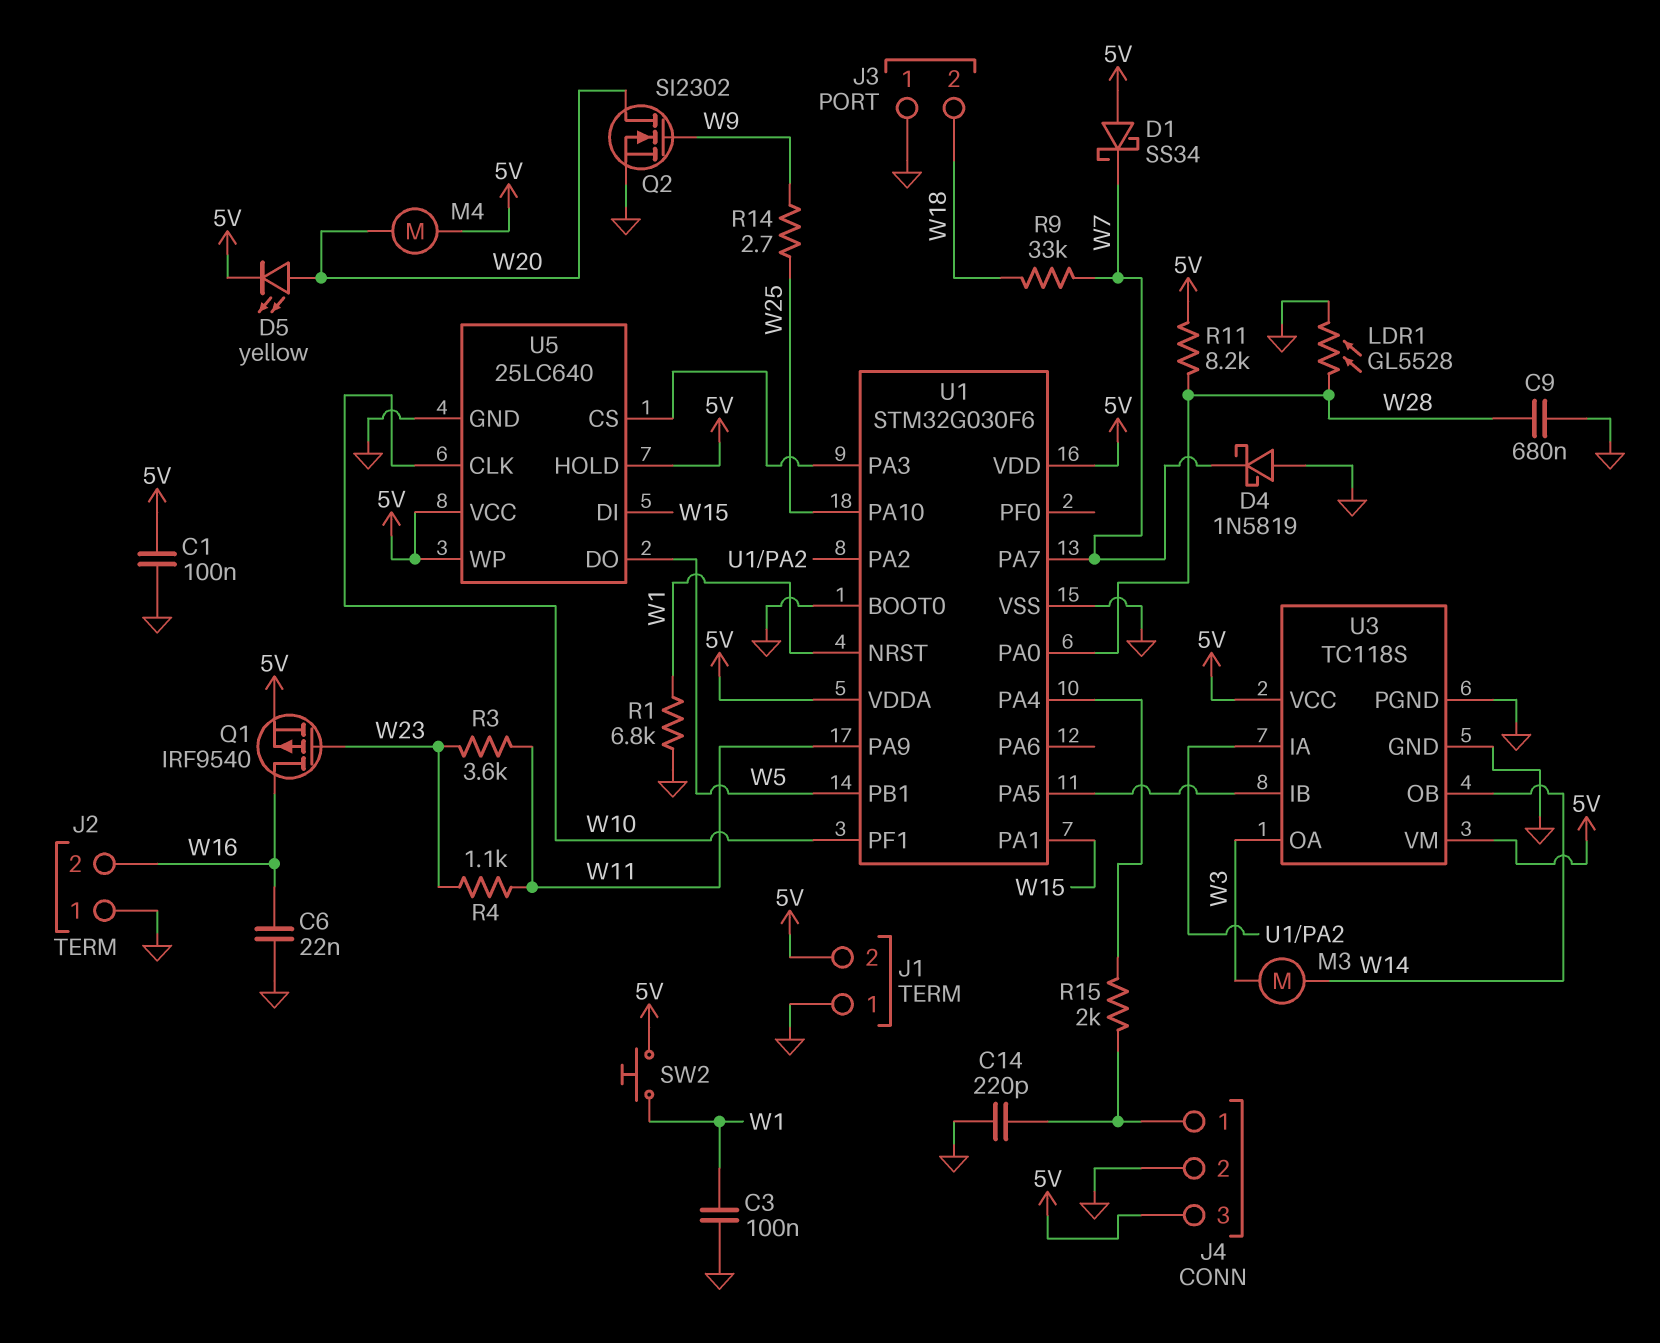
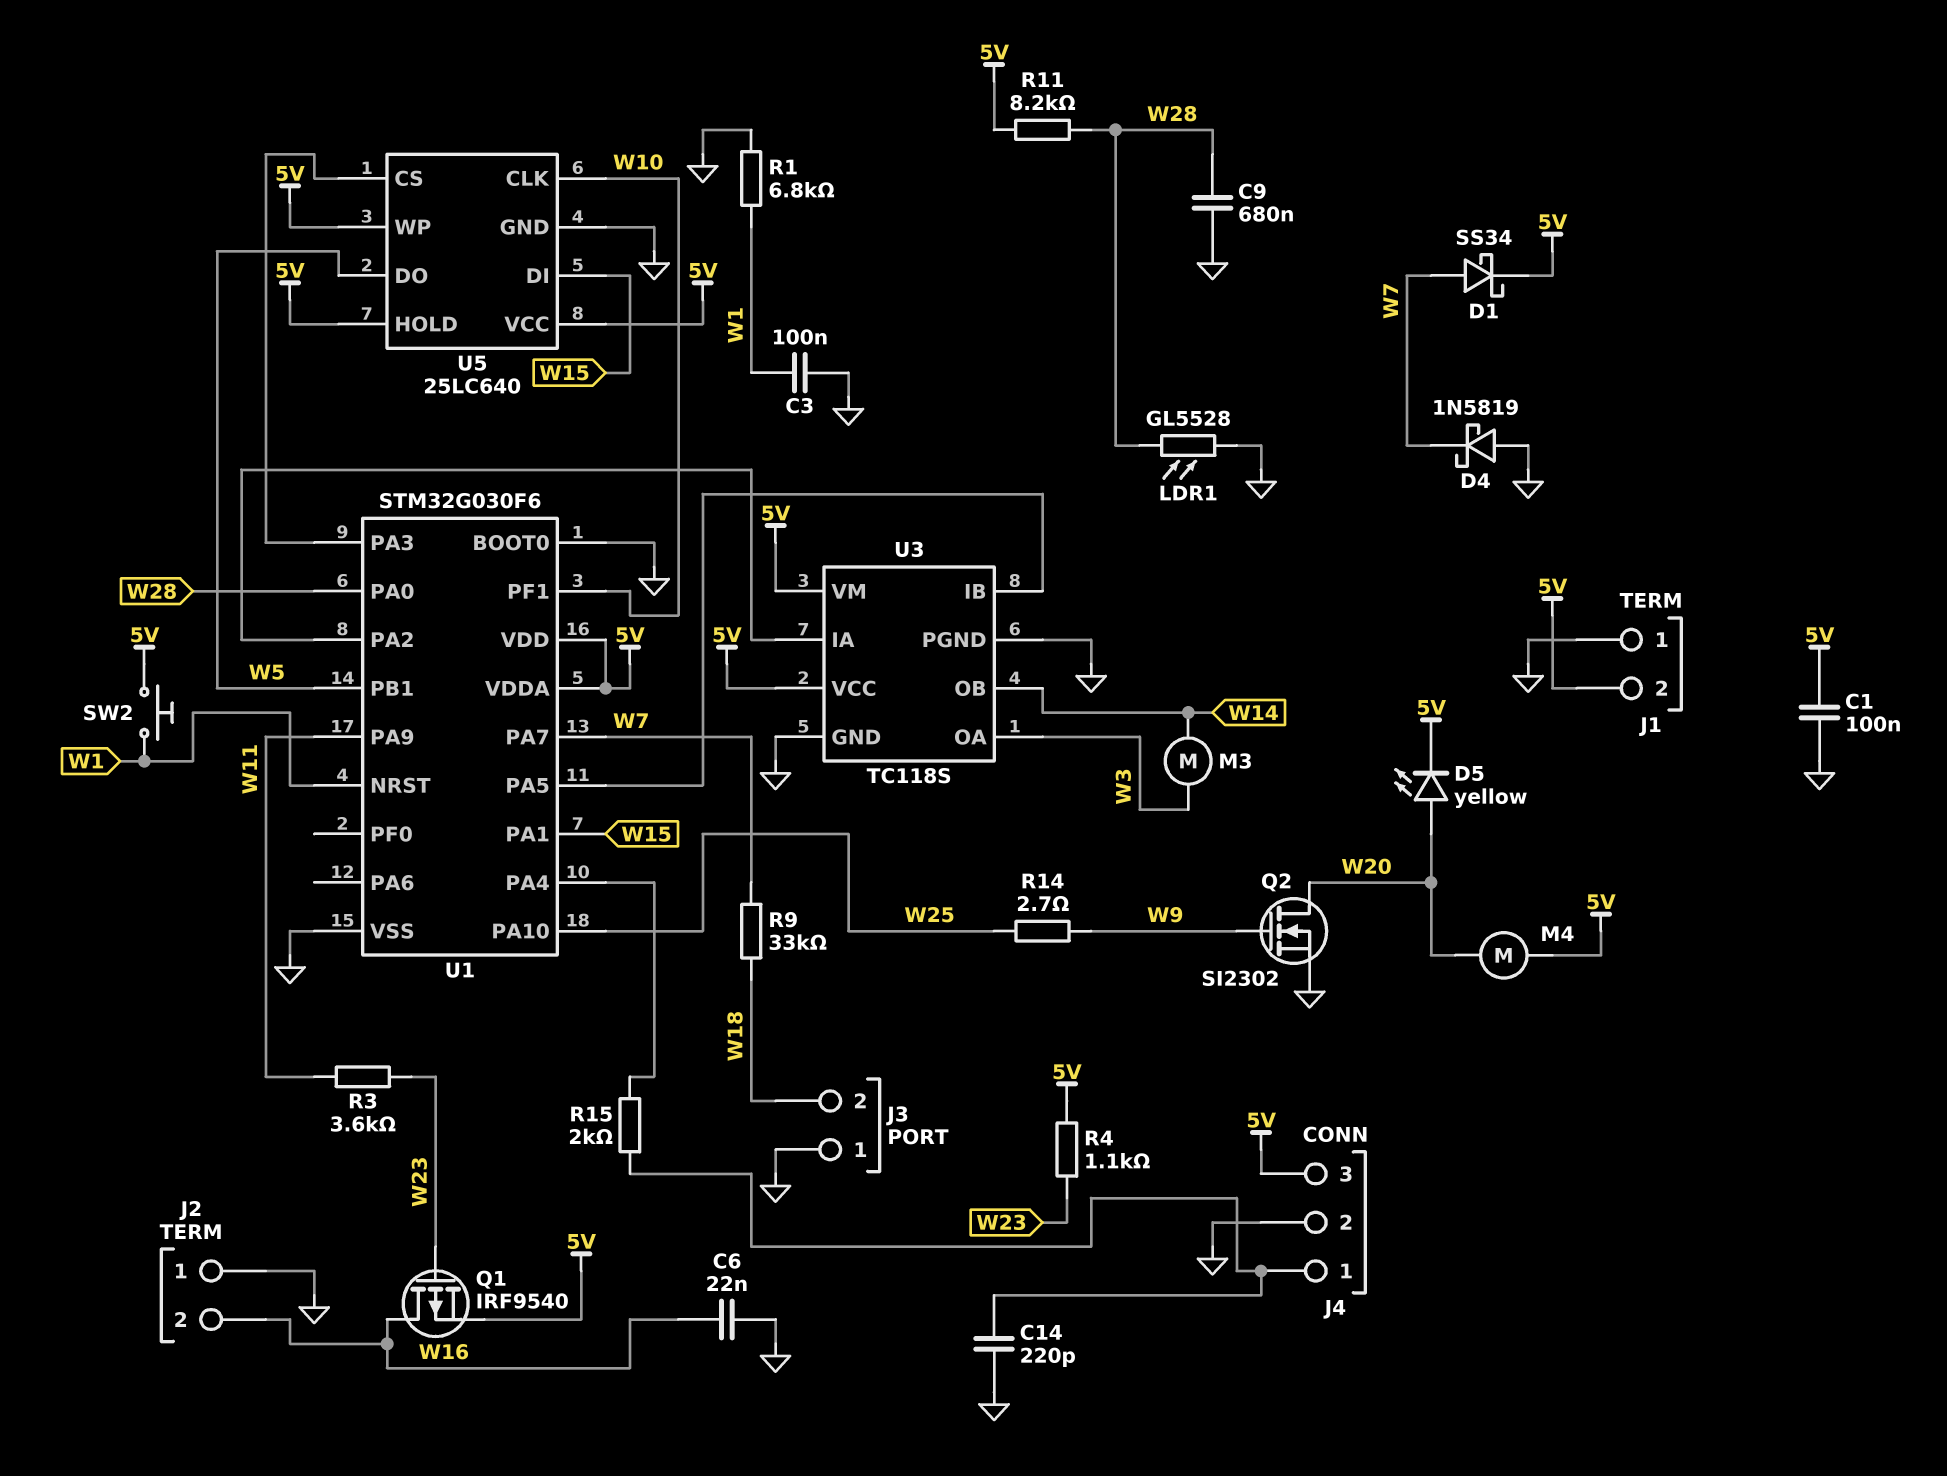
D1: schottky SS34 (A 5V, K W7) -> schottky SS34 (A W7, K 5V)
R4: 1.1k (W11, W23) -> 1.1k (5V, W23)

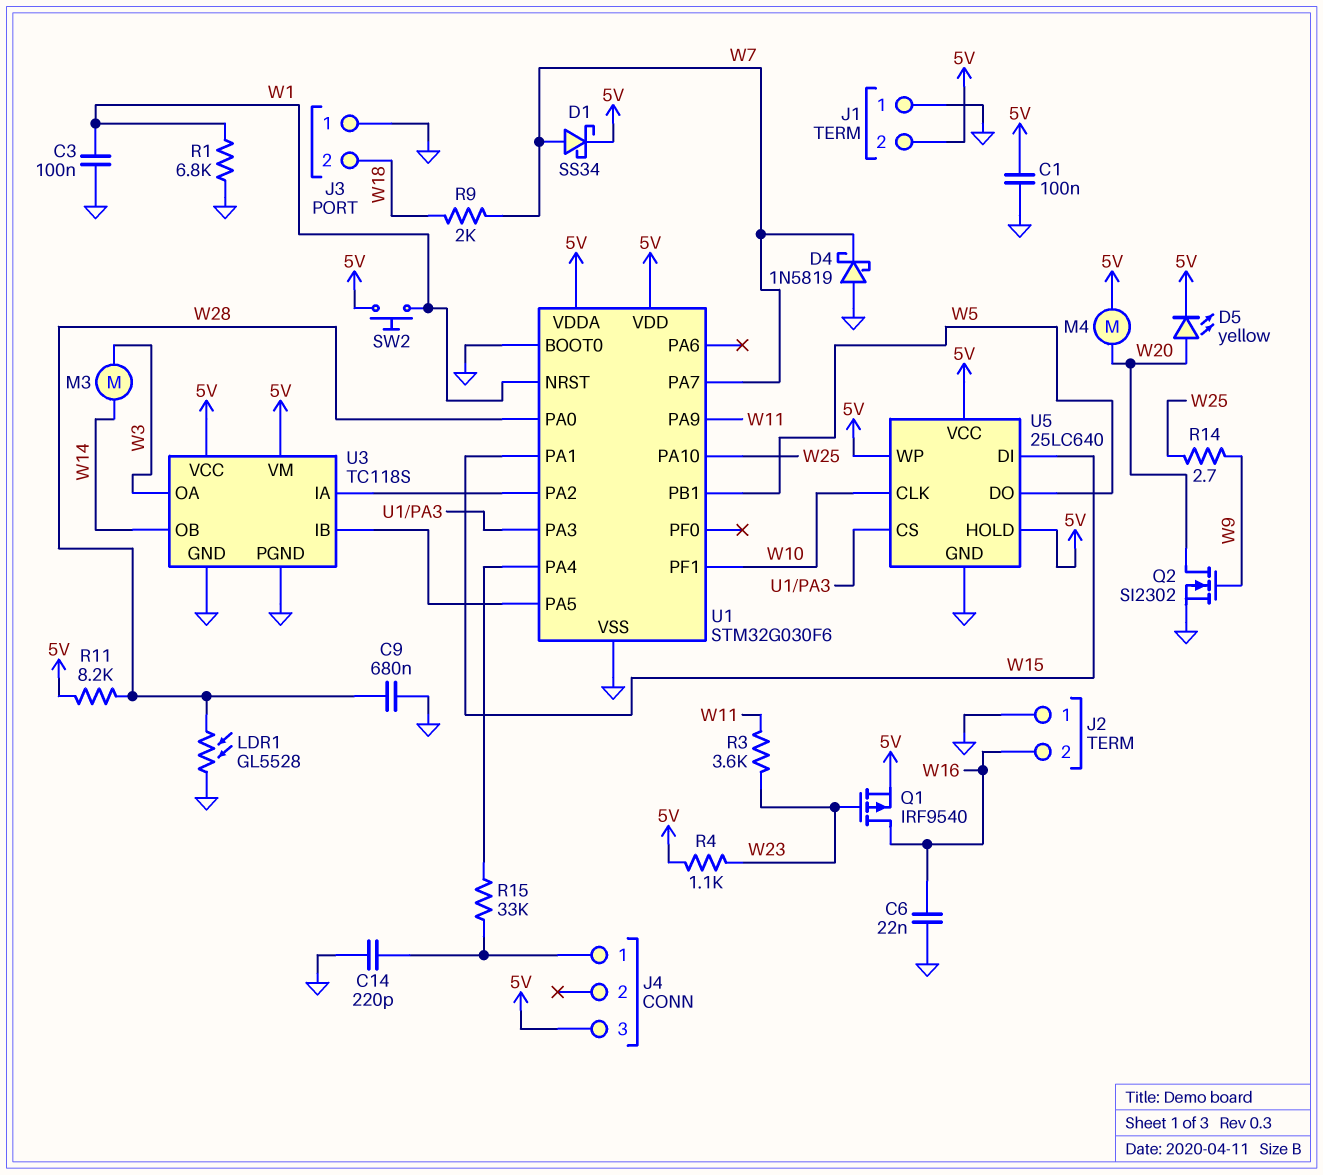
J4 pin 2: GND -> none
R9: 33k (W7, W18) -> 2k (W7, W18)
R15: 2k (J4/1, U1/PA4) -> 33k (J4/1, U1/PA4)

